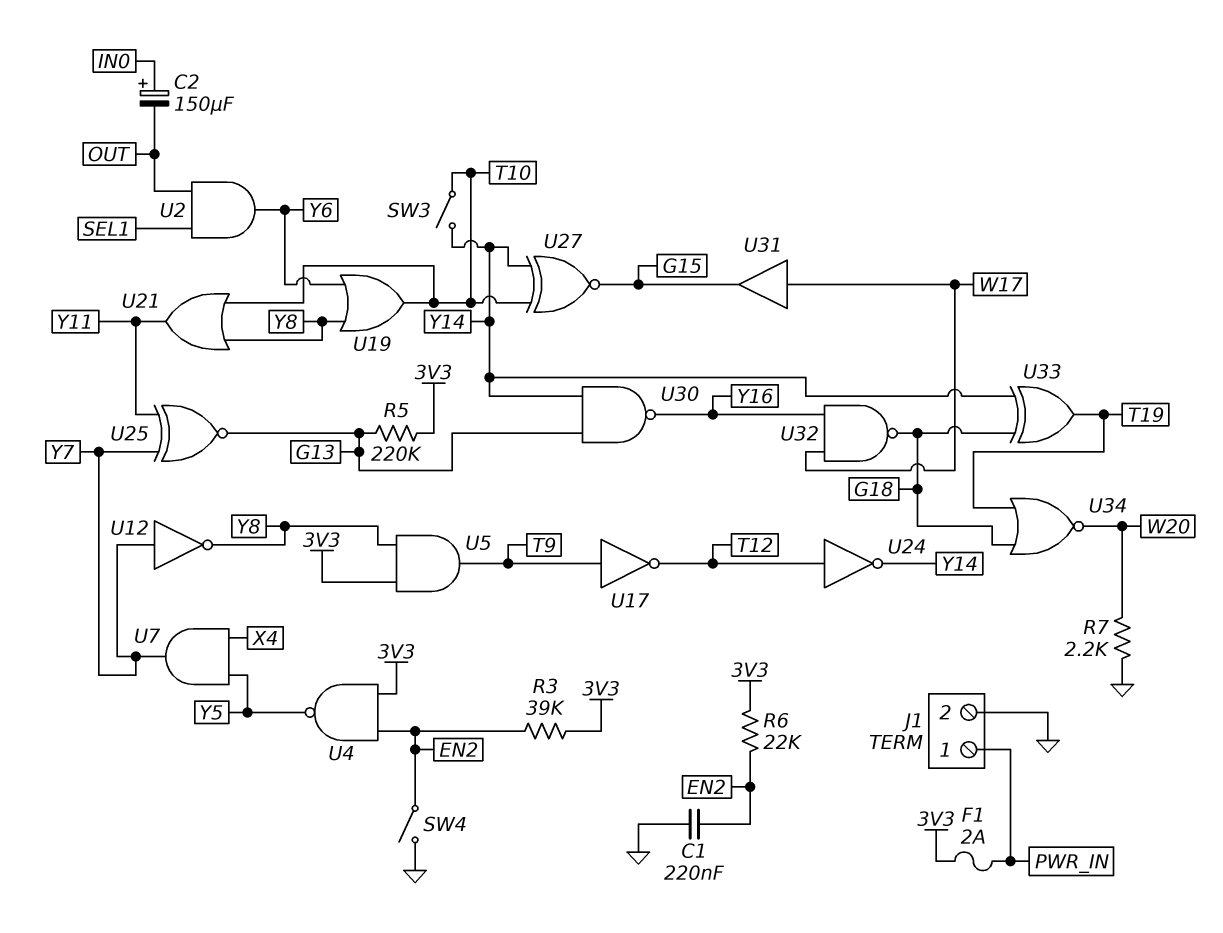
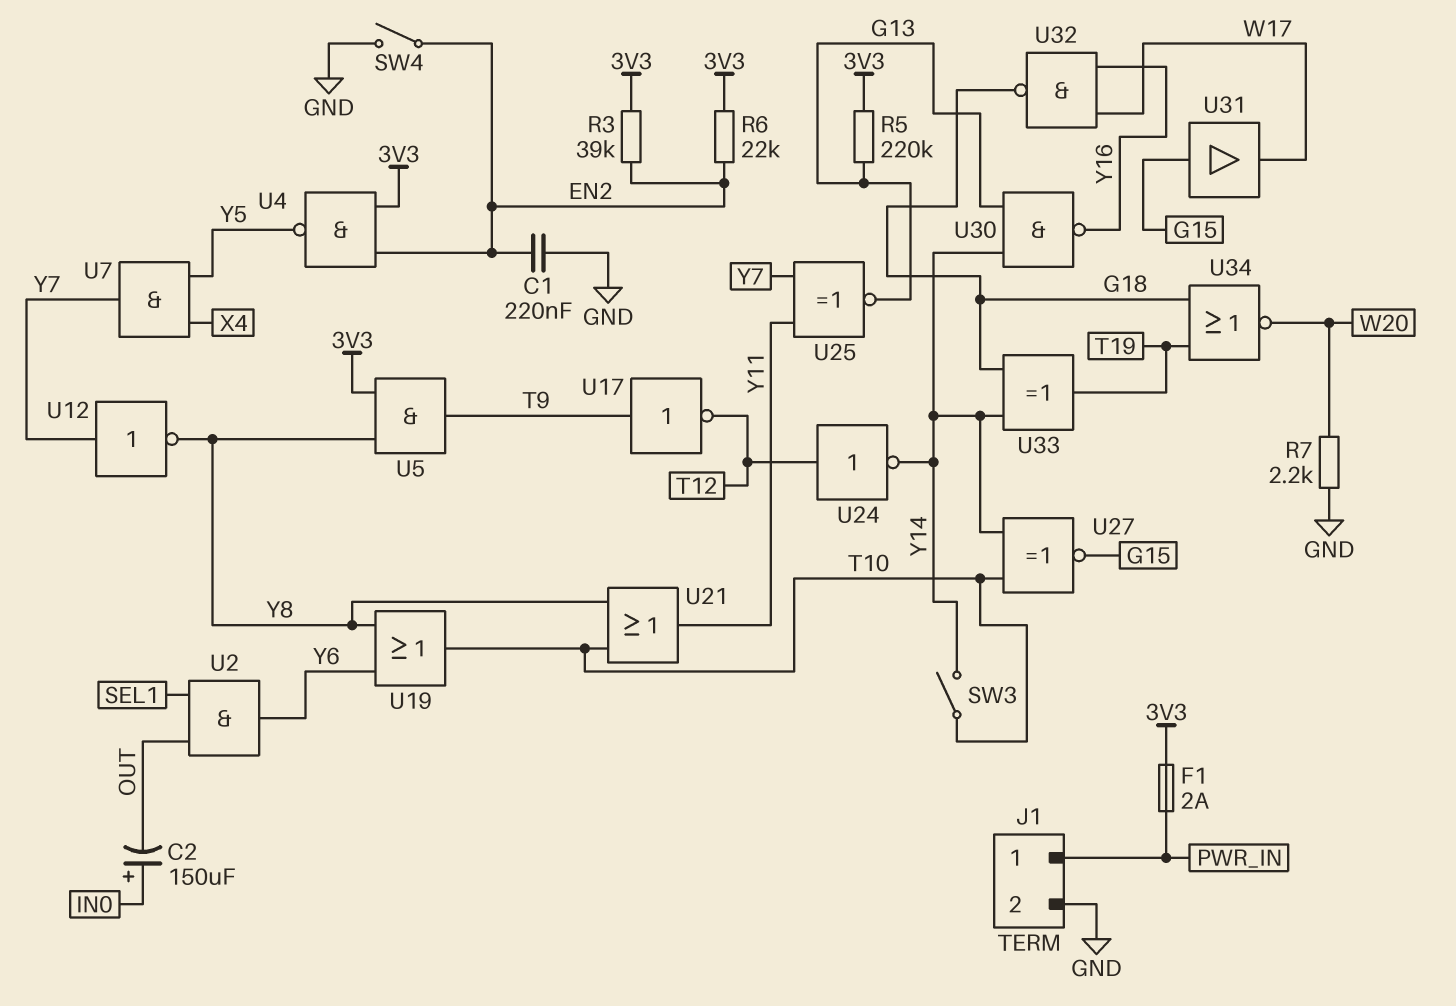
U31: buffer (in W17, out G15) -> buffer (in G15, out W17)

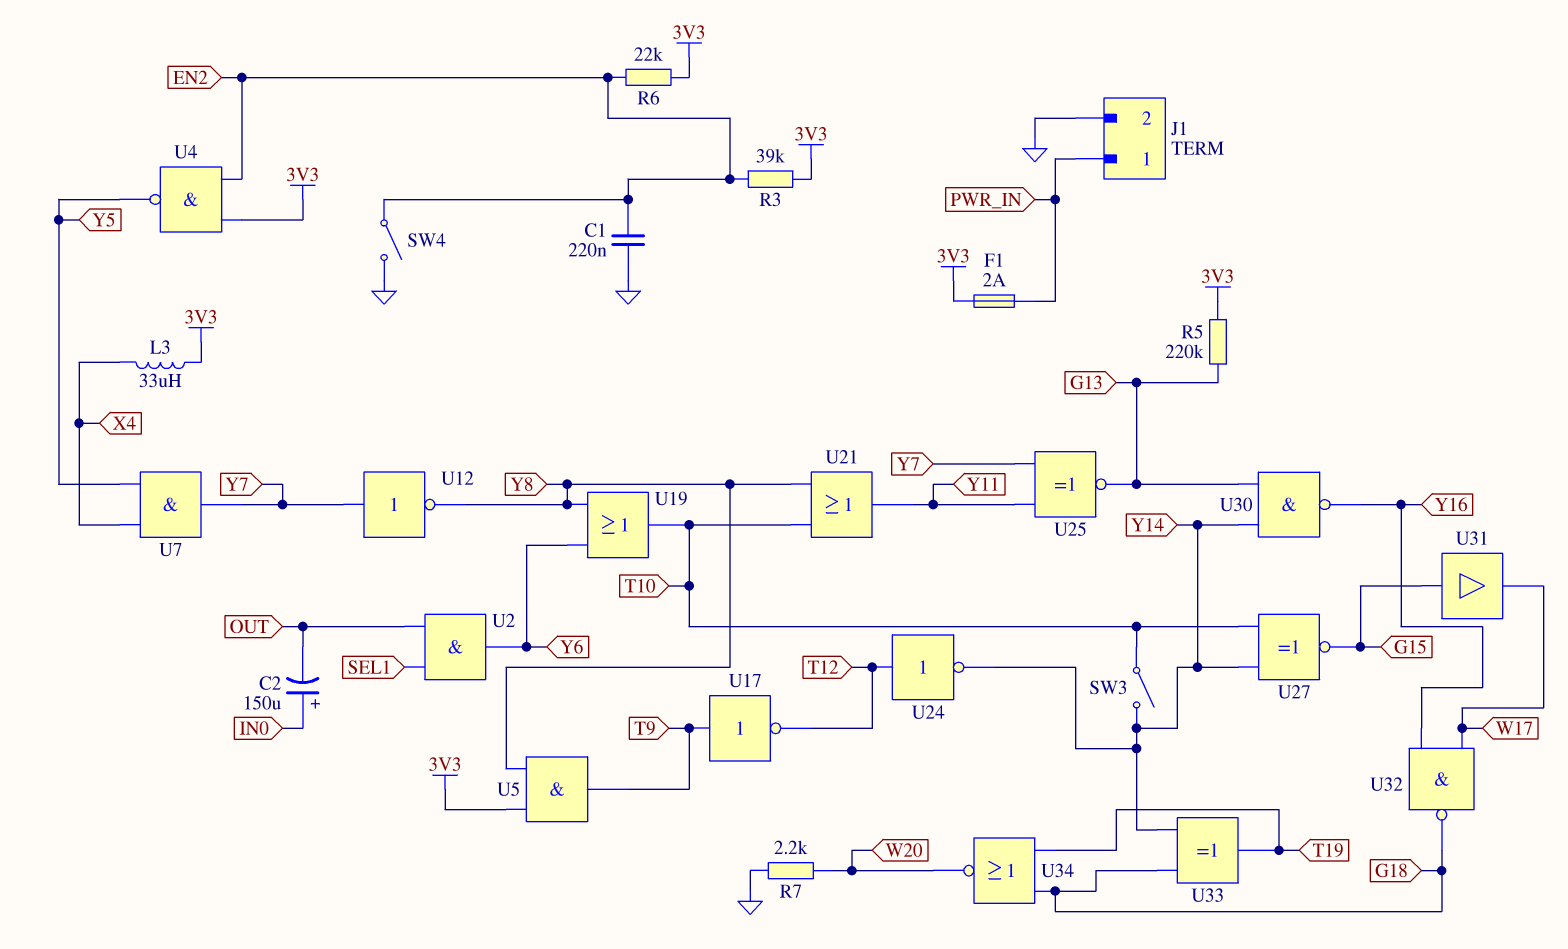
L3: none -> 33uH (3V3, X4)

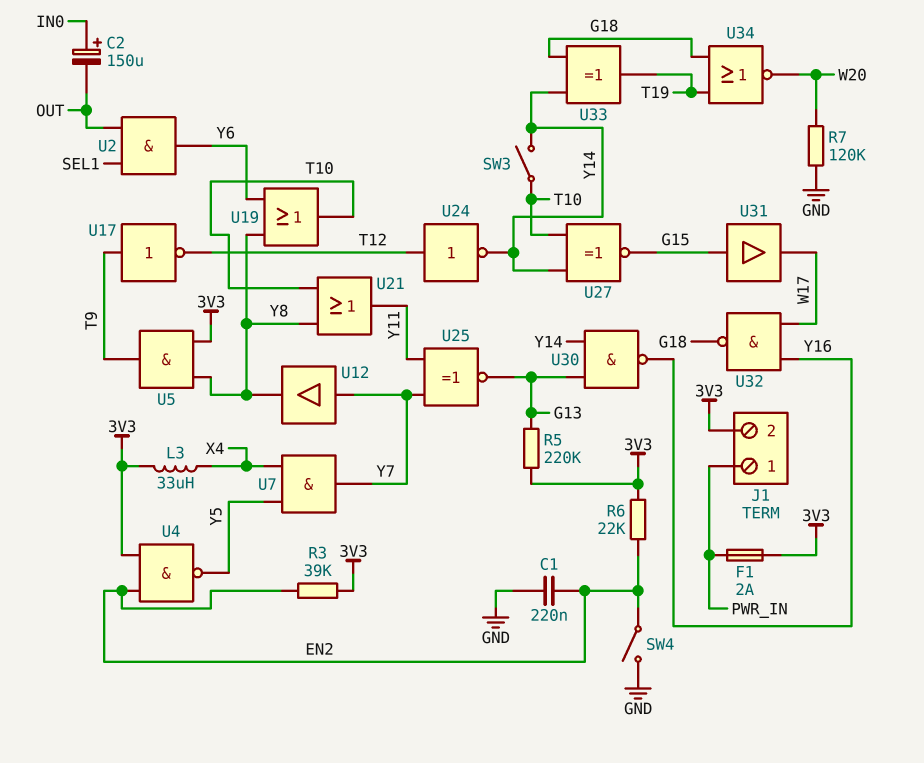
J1 pin 2: GND -> 3V3
R7: 2.2k (GND, W20) -> 120k (GND, W20)
U12: NOT (in Y7, out Y8) -> buffer (in Y7, out Y8)

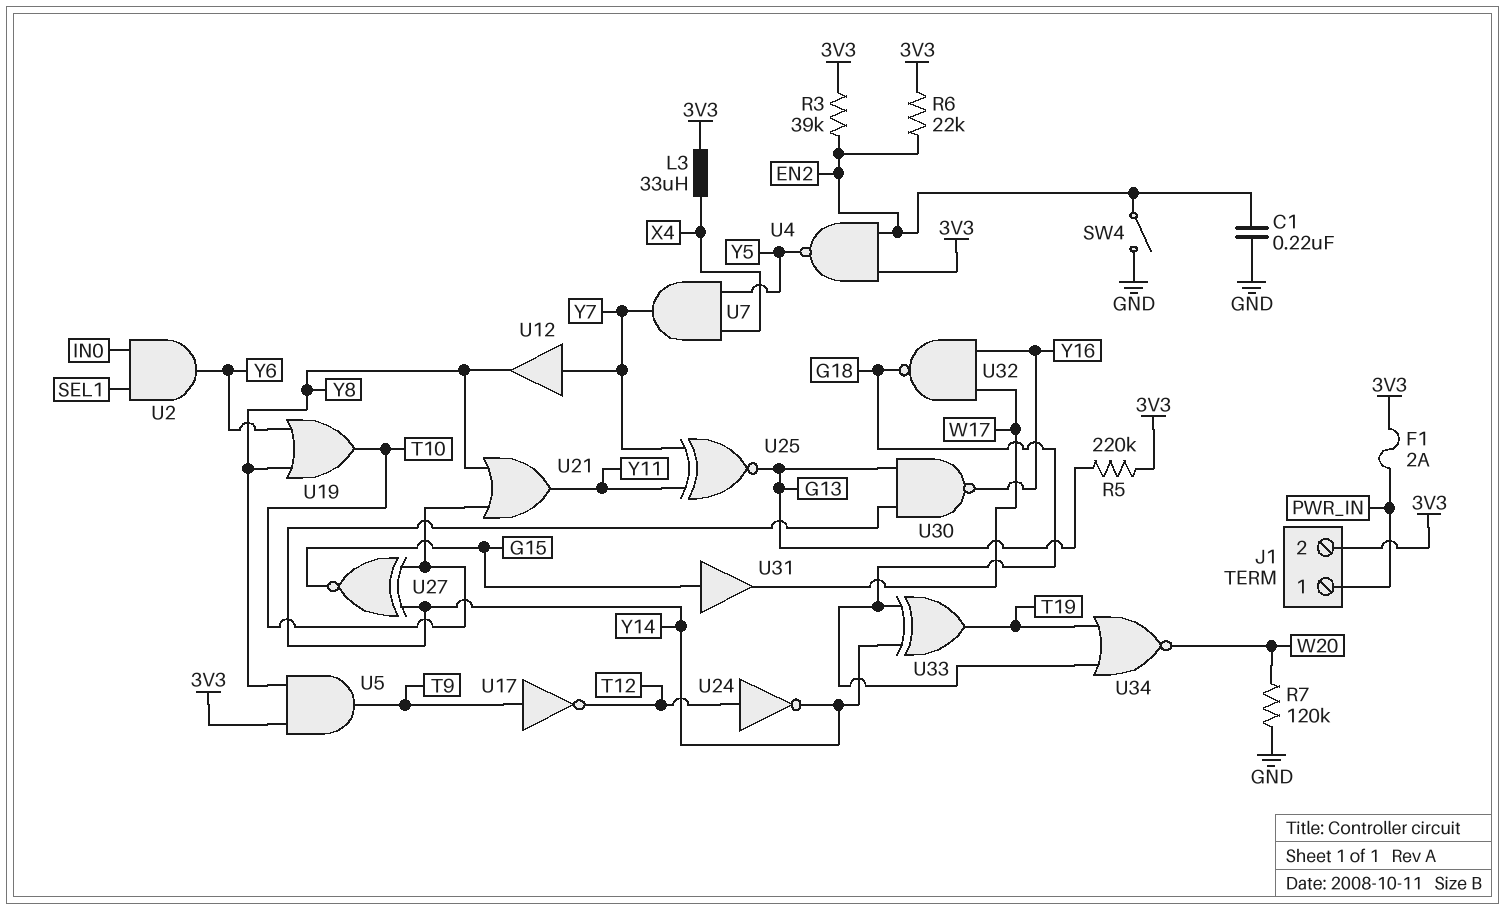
C2: 150uF (plus IN0, minus OUT) -> none
SW3: switch (T10, Y14) -> none
U2: AND (in OUT, in SEL1, out Y6) -> AND (in IN0, in SEL1, out Y6)

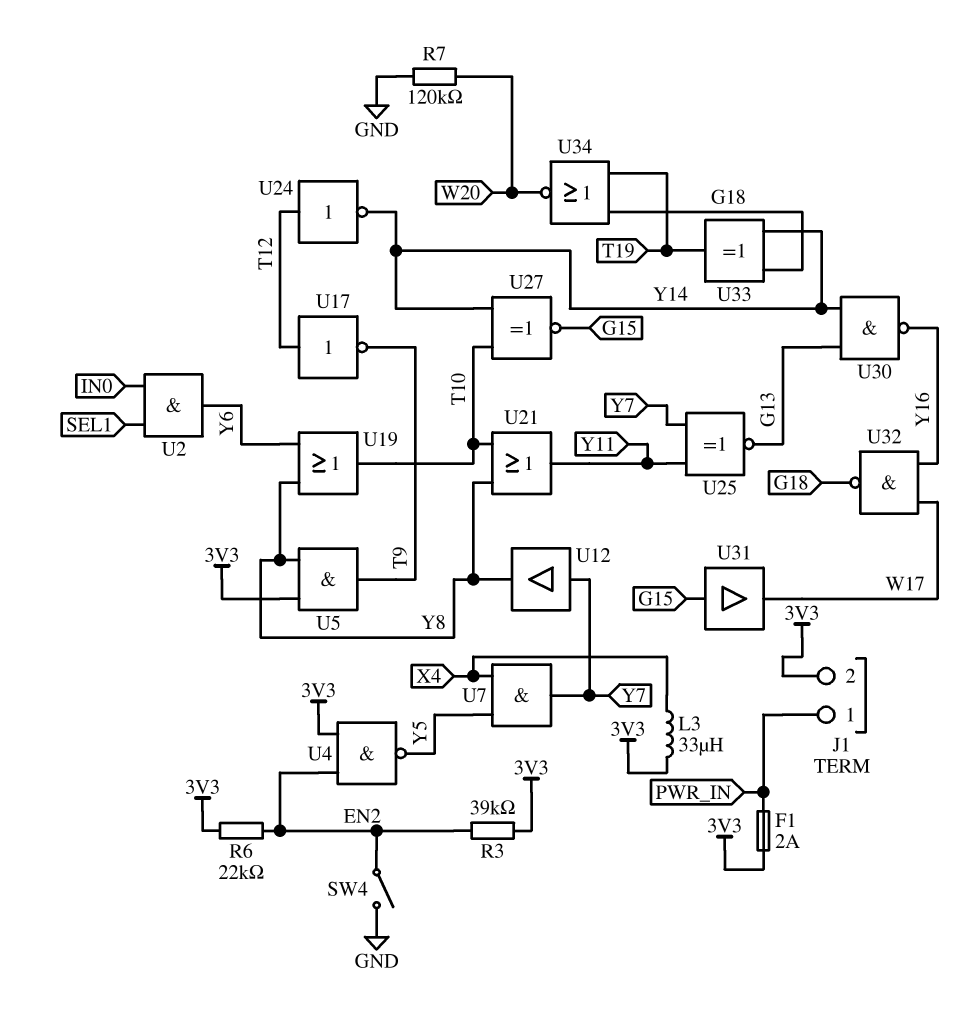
C1: 220nF (EN2, GND) -> none
R5: 220k (3V3, G13) -> none
U17: NOT (in T9, out T12) -> NOT (in T12, out T9)

